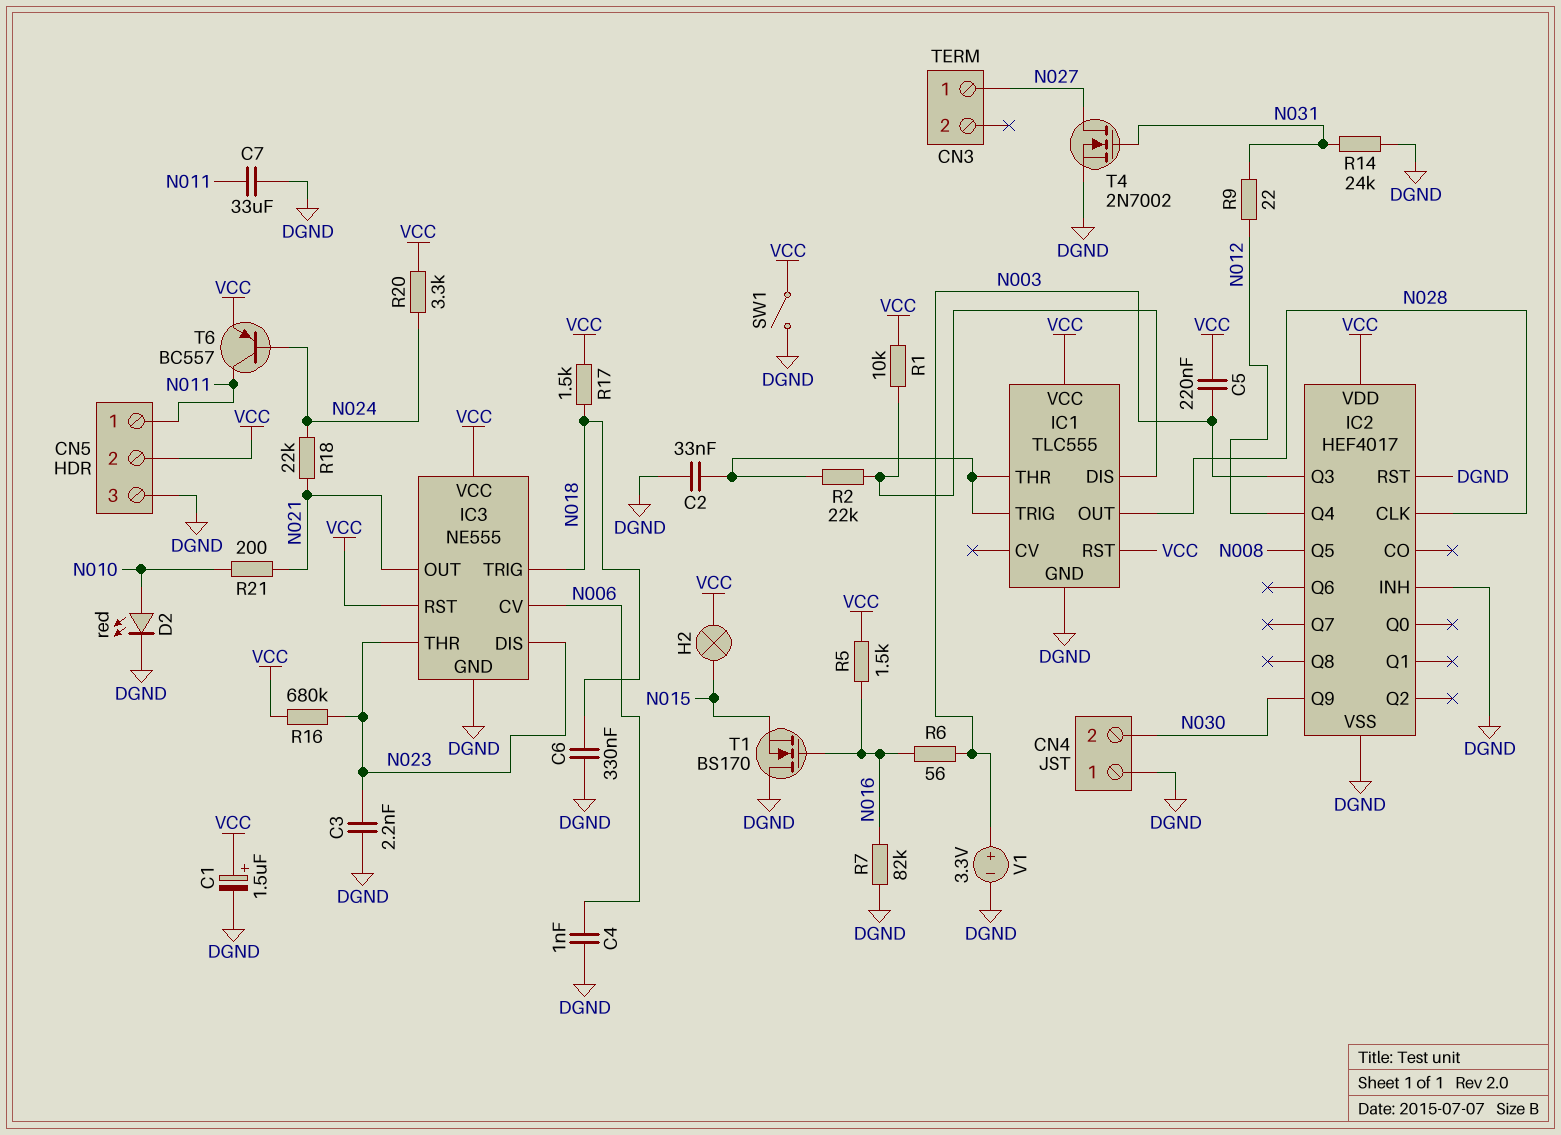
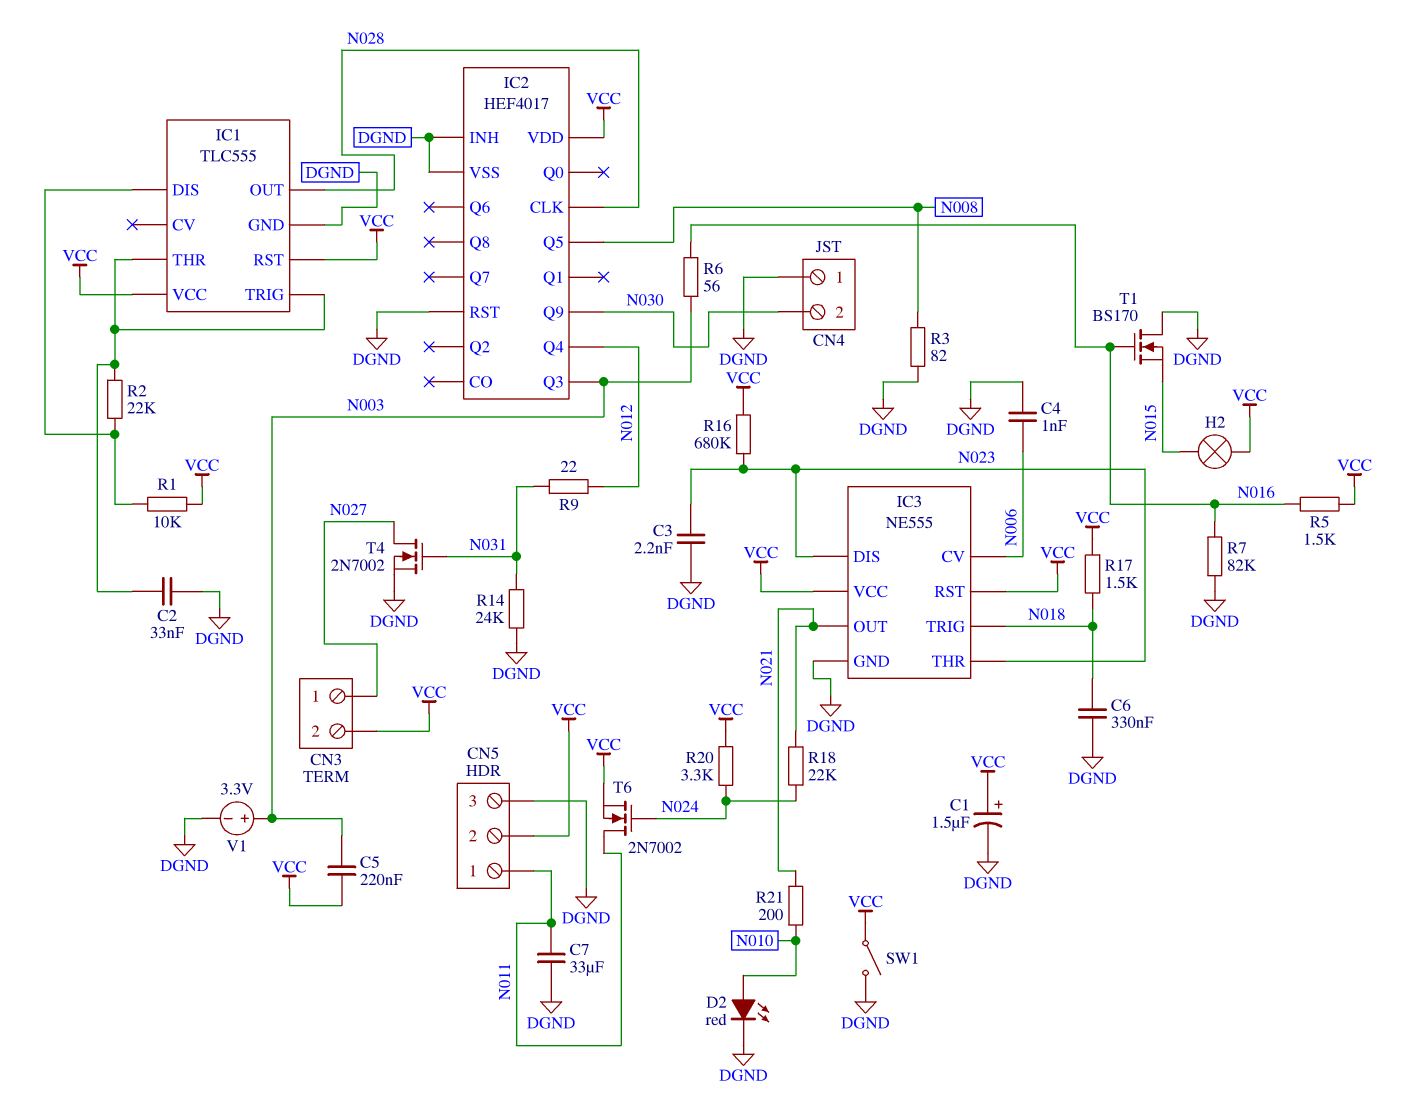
CN3 pin 2: none -> VCC
R3: none -> 82 (DGND, N008)
T6: PNP BC557 (B N024, C N011, E VCC) -> NMOS 2N7002 (G N024, D N011, S VCC)

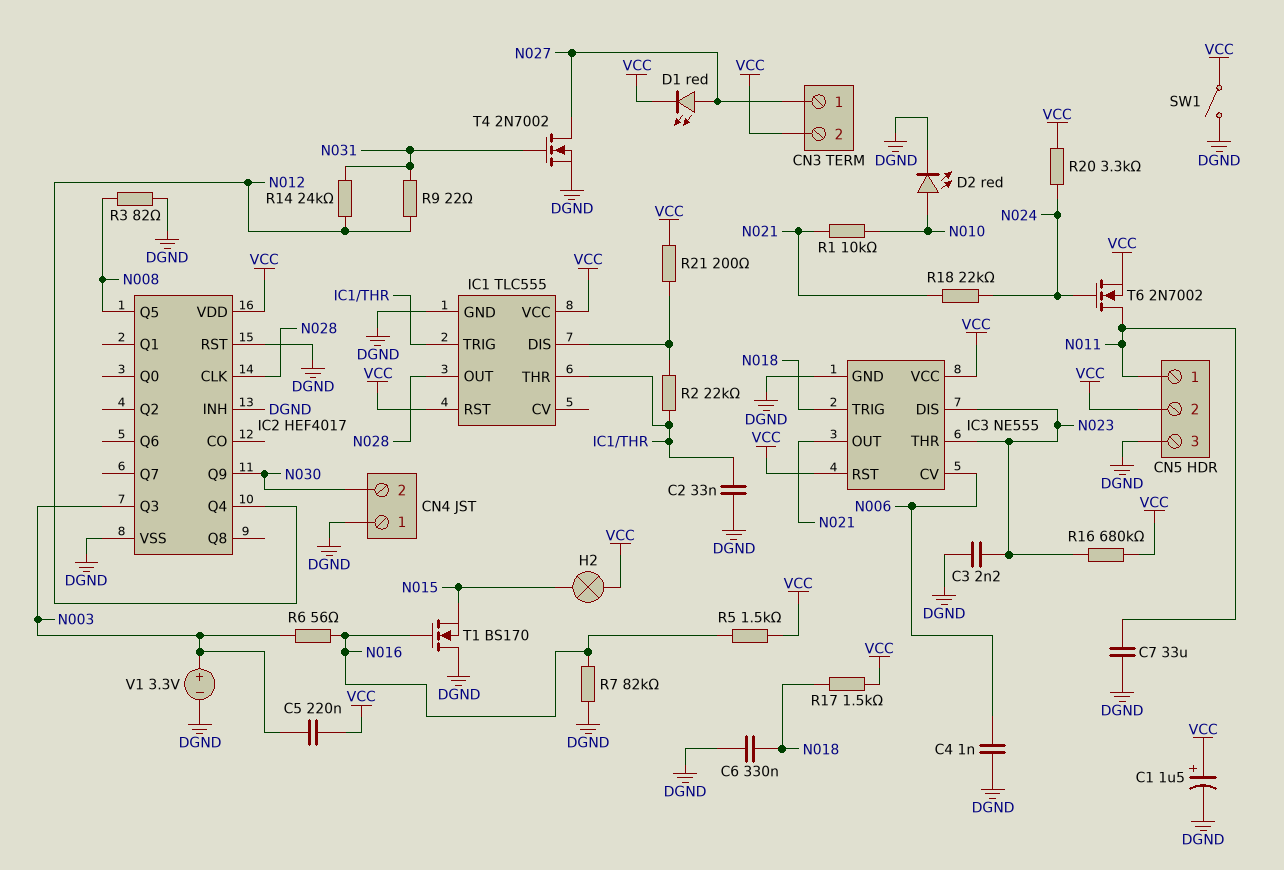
D1: none -> LED red (A N027, K VCC)
R1: 10k (IC1/DIS, VCC) -> 10k (N010, N021)
R14: 24k (DGND, N031) -> 24k (N012, N031)
R21: 200 (N010, N021) -> 200 (IC1/DIS, VCC)

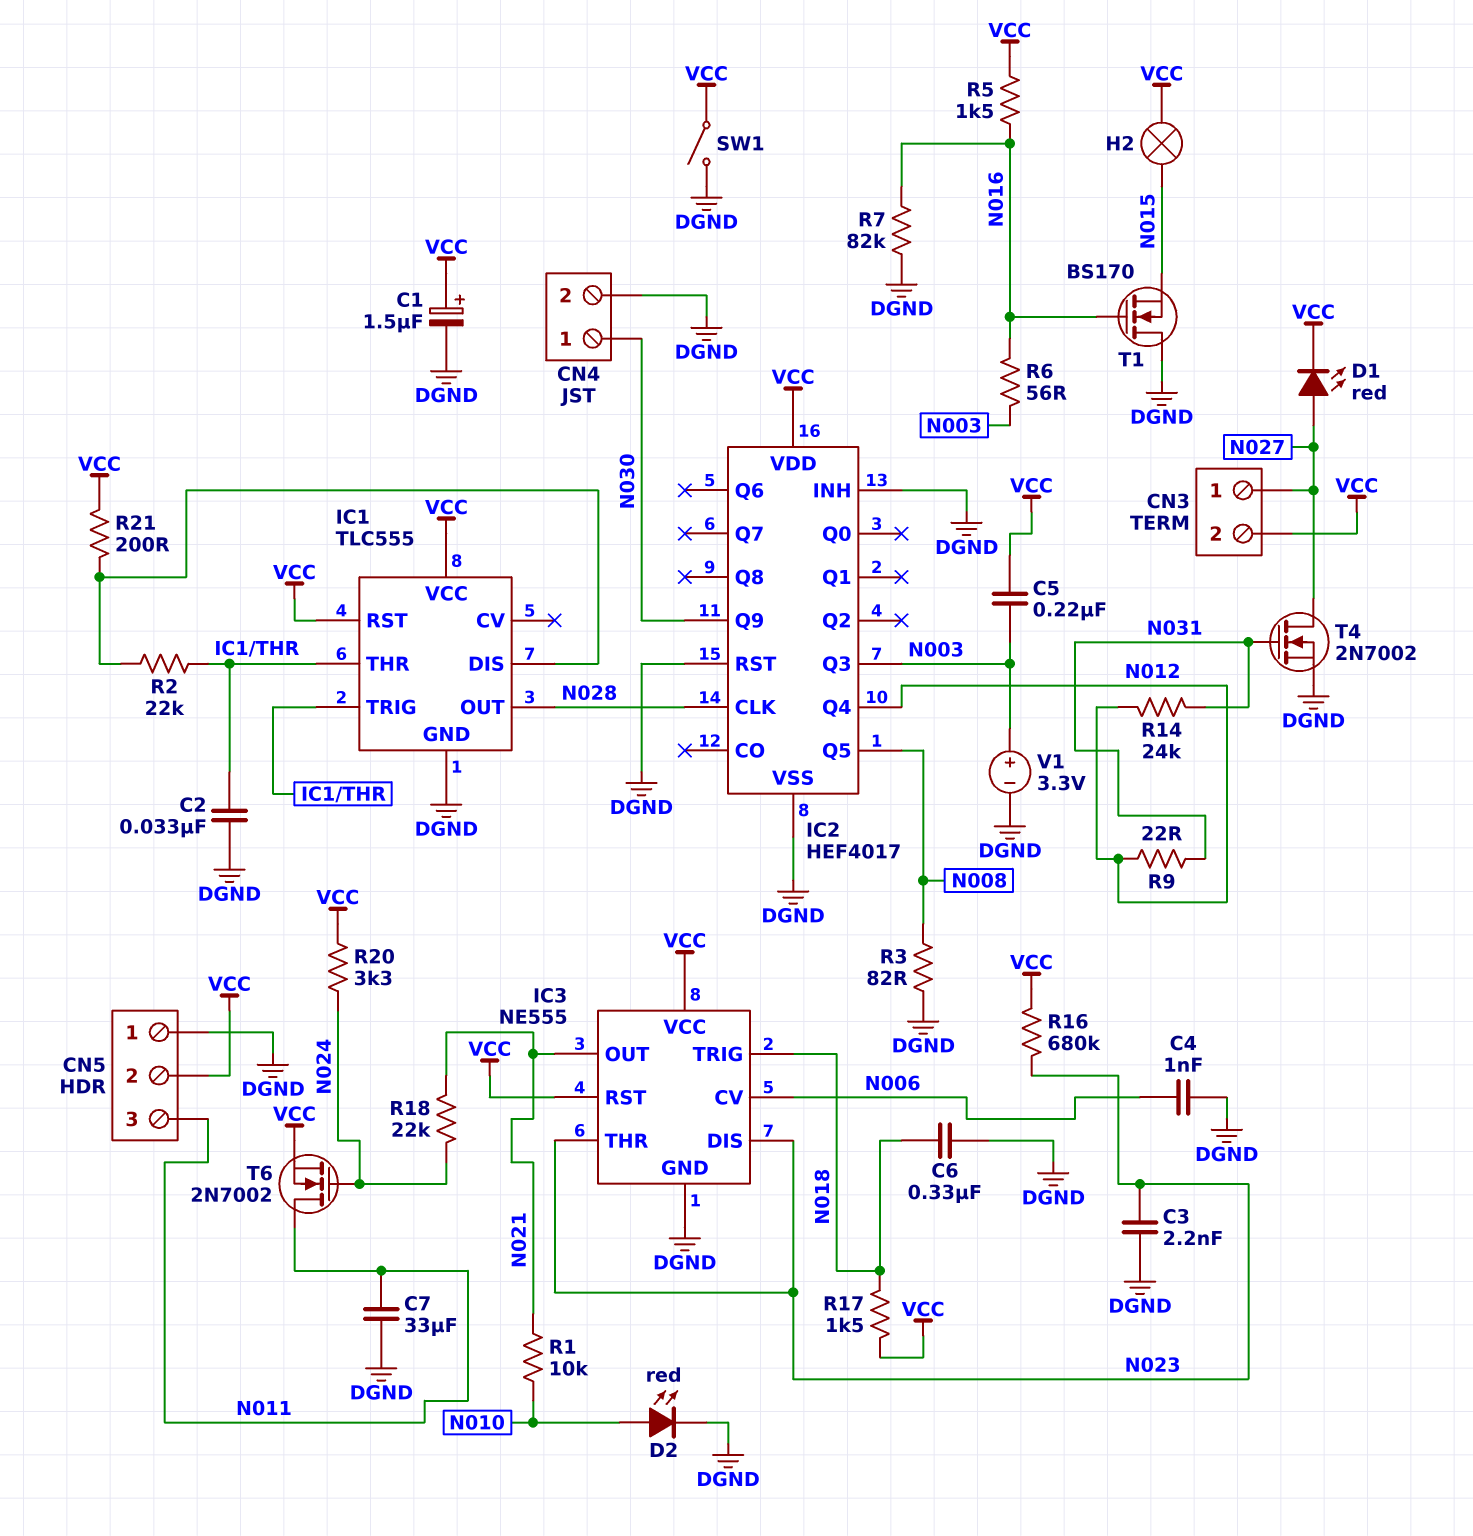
CN4 pin 1: DGND -> N030
CN4 pin 2: N030 -> DGND
CN5 pin 1: N011 -> DGND
CN5 pin 3: DGND -> N011

